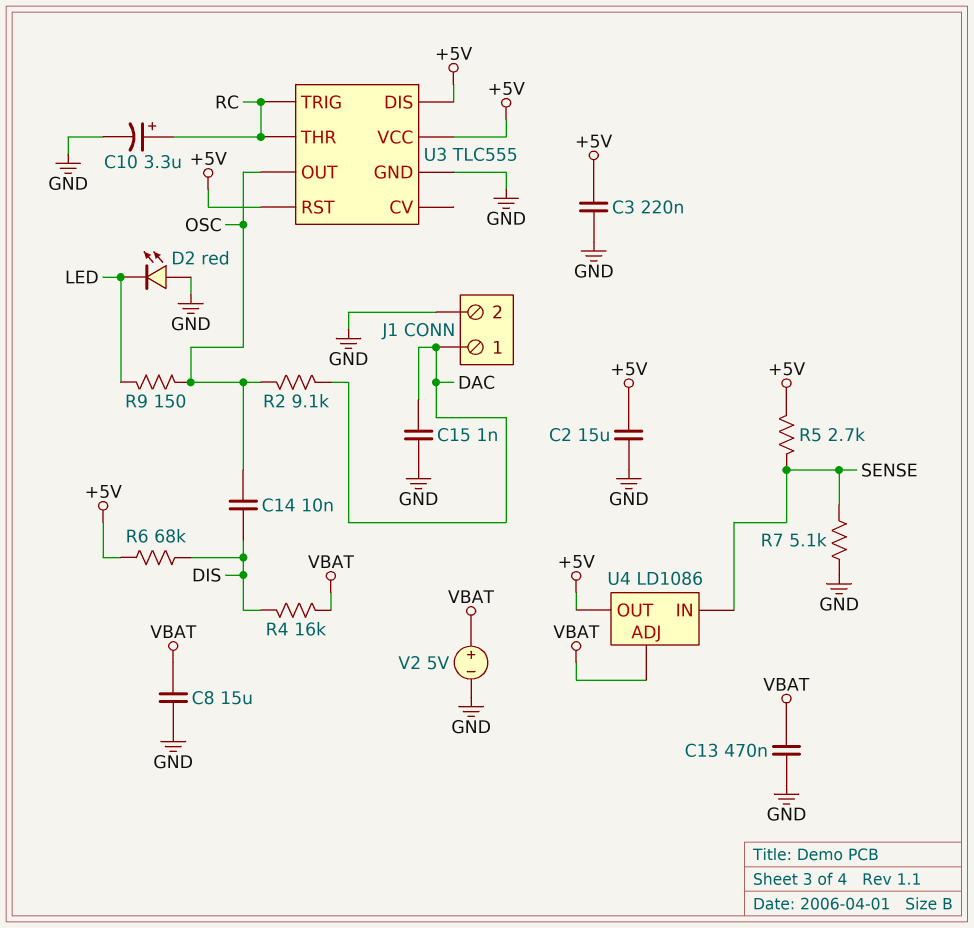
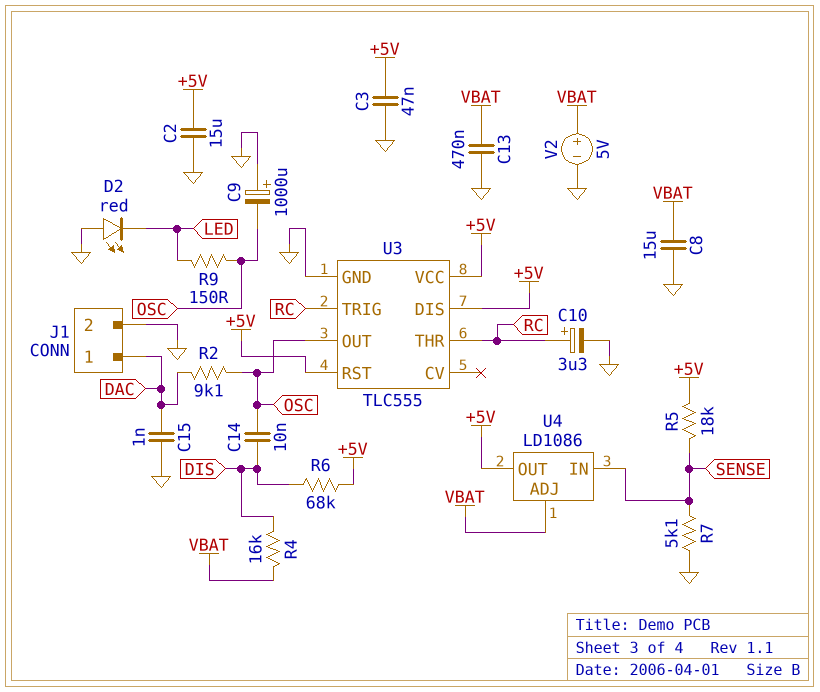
C3: 220nF (+5V, GND) -> 47nF (+5V, GND)
C9: none -> 1000uF (plus GND, minus OSC)
R5: 2.7k (+5V, SENSE) -> 18k (+5V, SENSE)

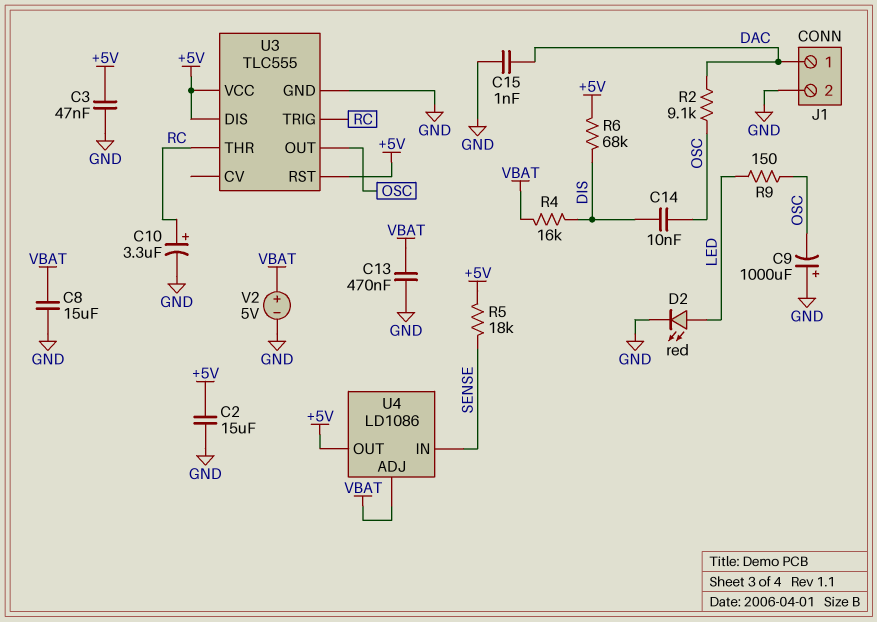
D2: LED red (A GND, K LED) -> LED red (A LED, K GND)
R7: 5.1k (GND, SENSE) -> none

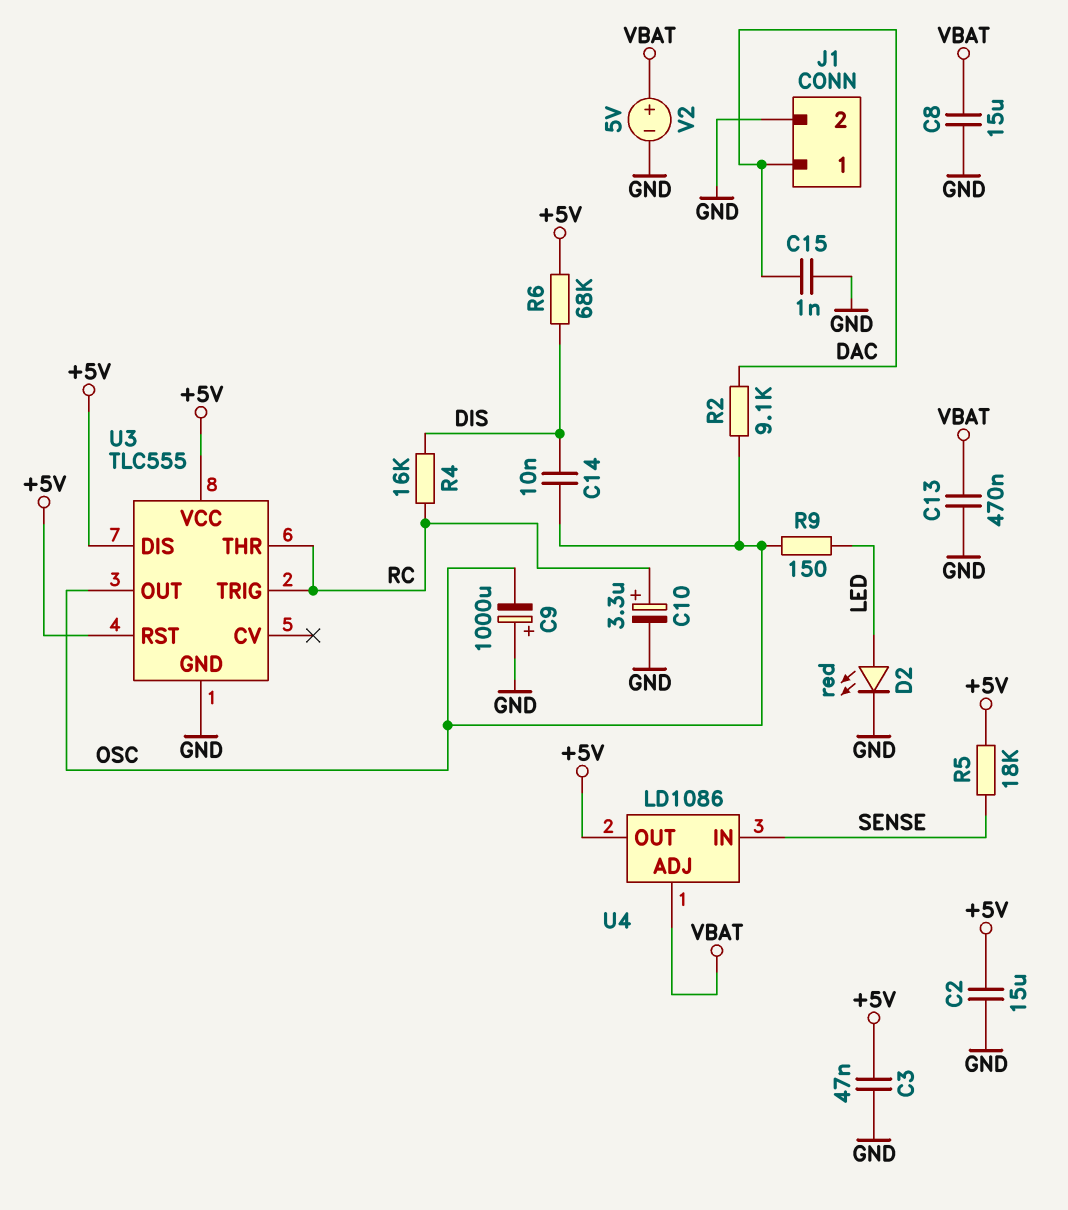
R4: 16k (DIS, VBAT) -> 16k (DIS, RC)

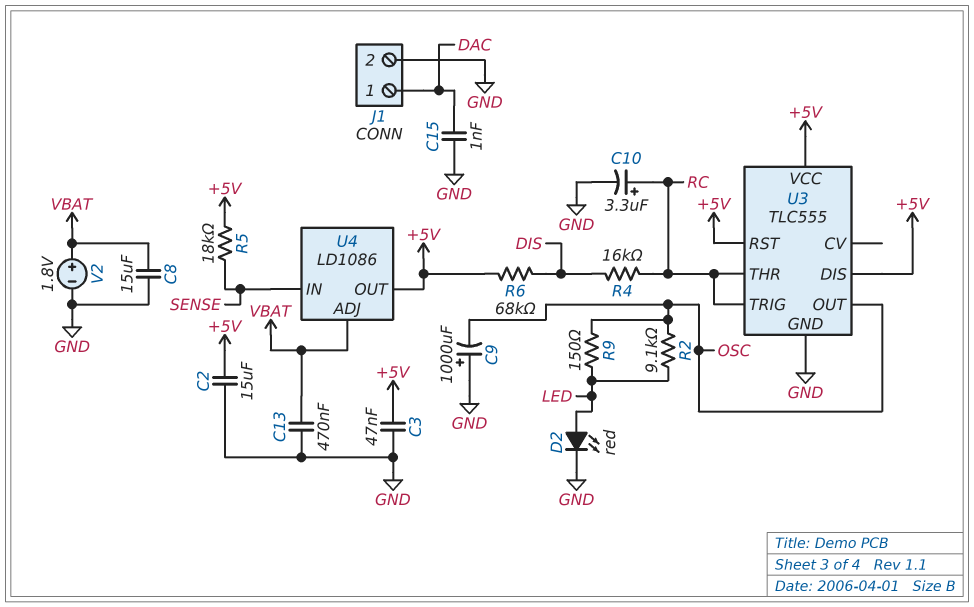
C14: 10nF (DIS, OSC) -> none
R2: 9.1k (DAC, OSC) -> 9.1k (LED, OSC)
V2: 5V (plus VBAT, minus GND) -> 1.8V (plus VBAT, minus GND)

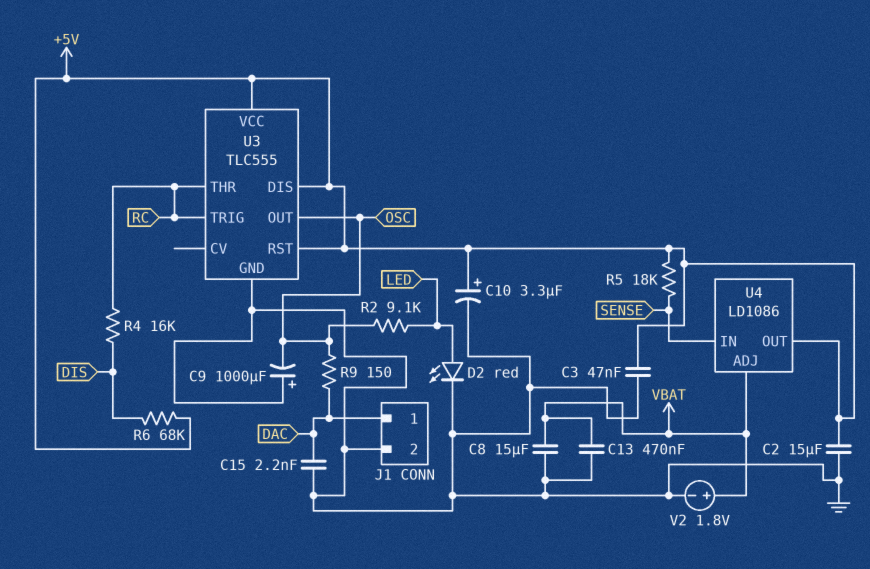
C10: 3.3uF (plus RC, minus GND) -> 3.3uF (plus +5V, minus GND)
C15: 1nF (DAC, GND) -> 2.2nF (DAC, GND)
R9: 150 (LED, OSC) -> 150 (DAC, OSC)

